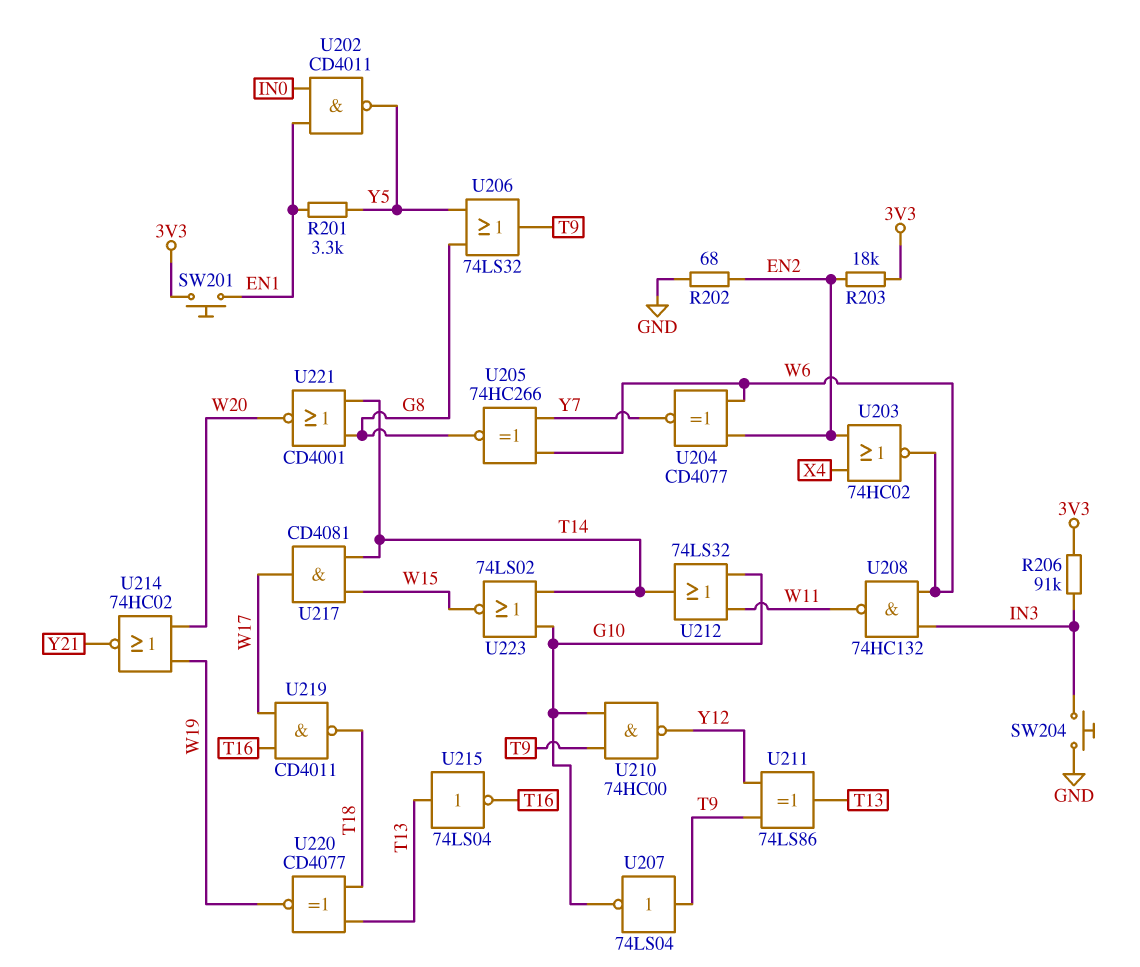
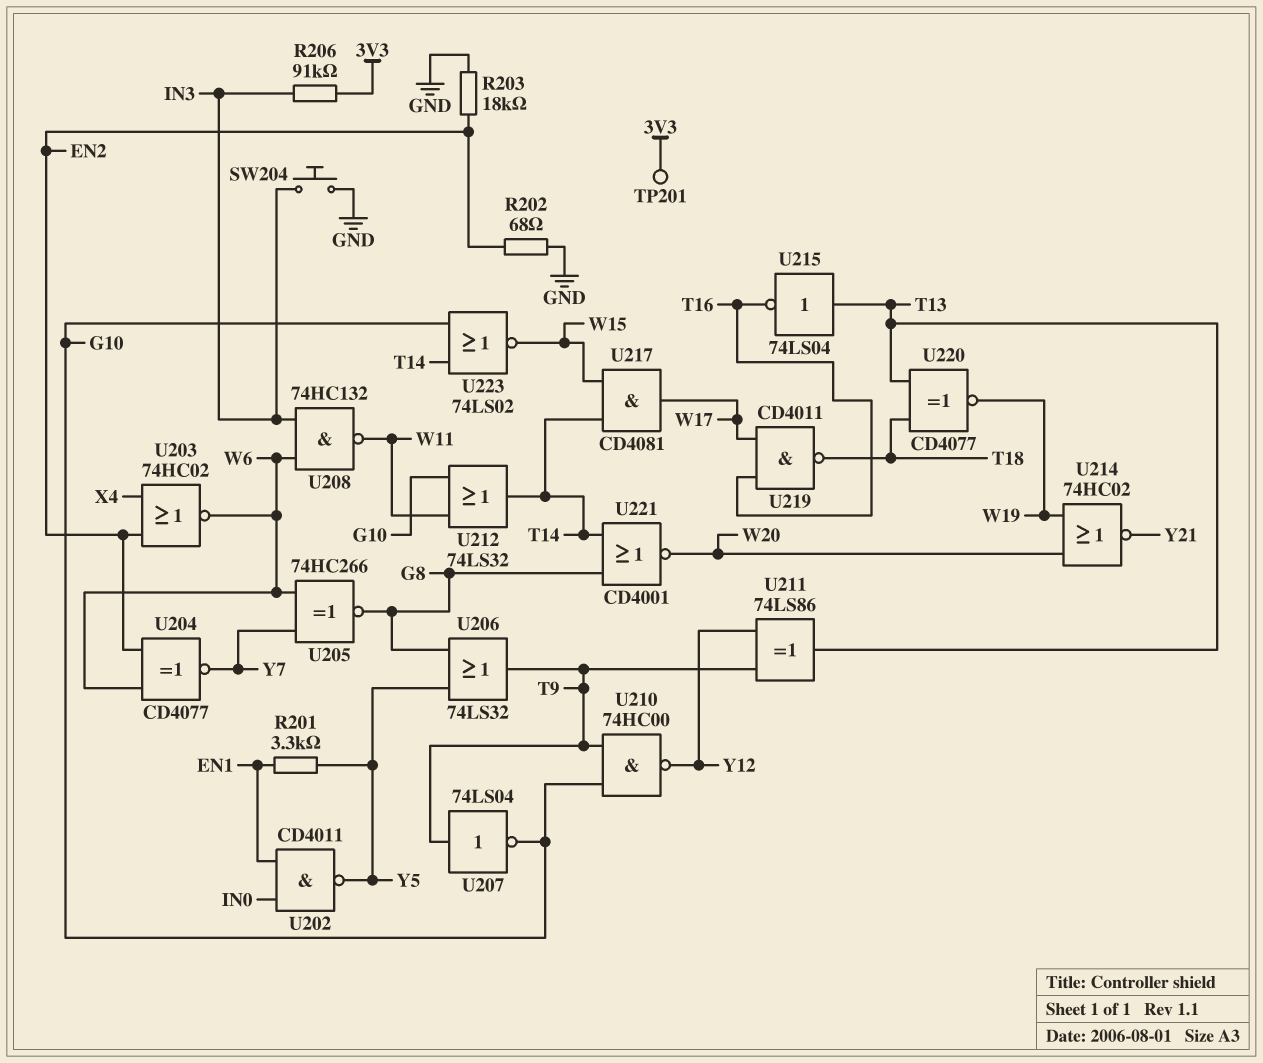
R203: 18k (3V3, EN2) -> 18k (EN2, GND)
SW201: button (3V3, EN1) -> none
TP201: none -> test point (3V3)

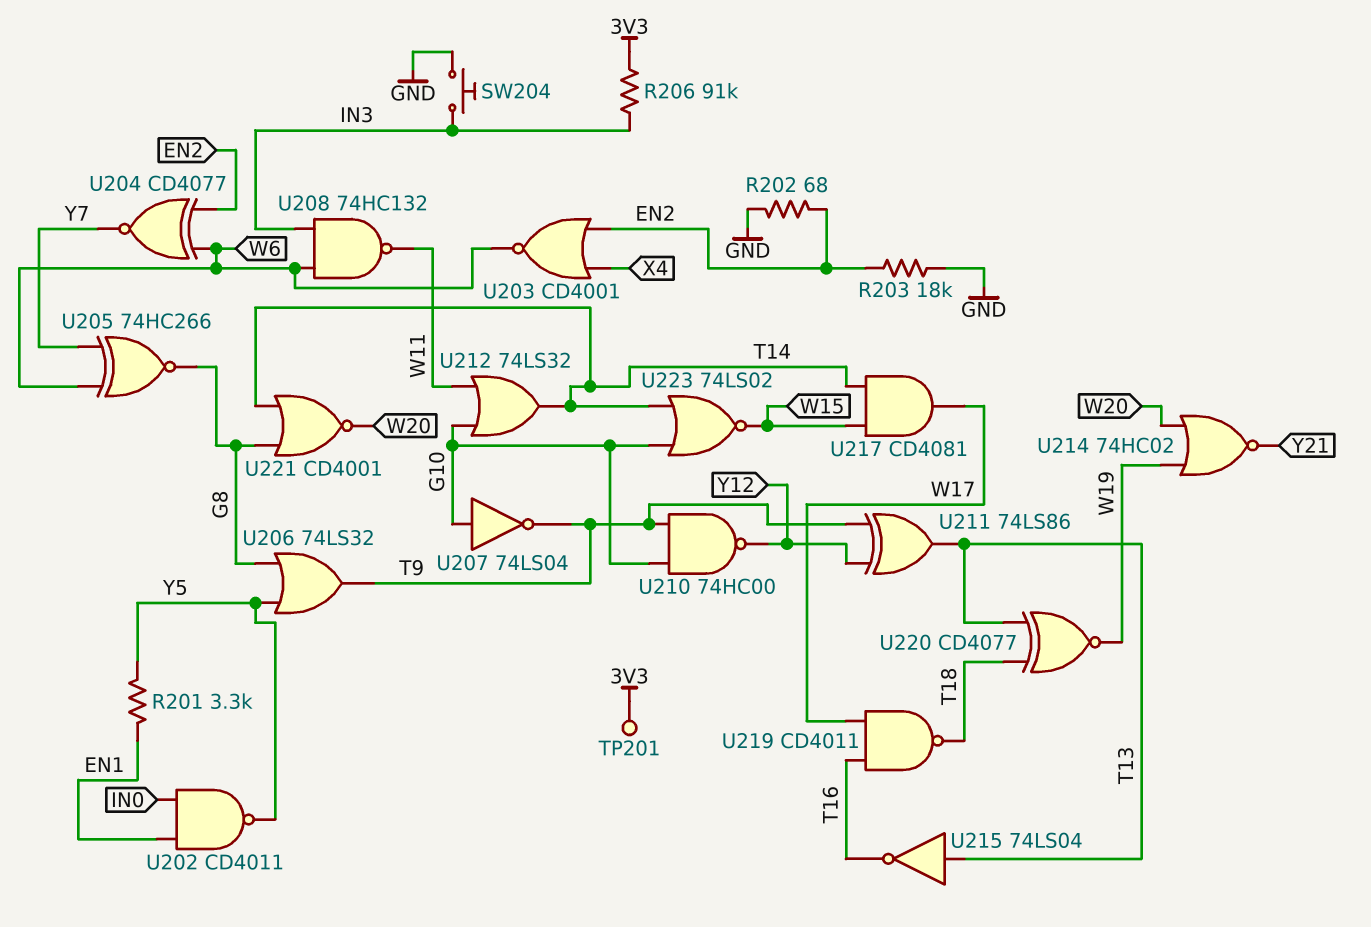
U203: NOR 74HC02 (in EN2, in X4, out W6) -> NOR CD4001 (in EN2, in X4, out W6)
U207: NOT 74LS04 (in T9, out G10) -> NOT 74LS04 (in G10, out T9)

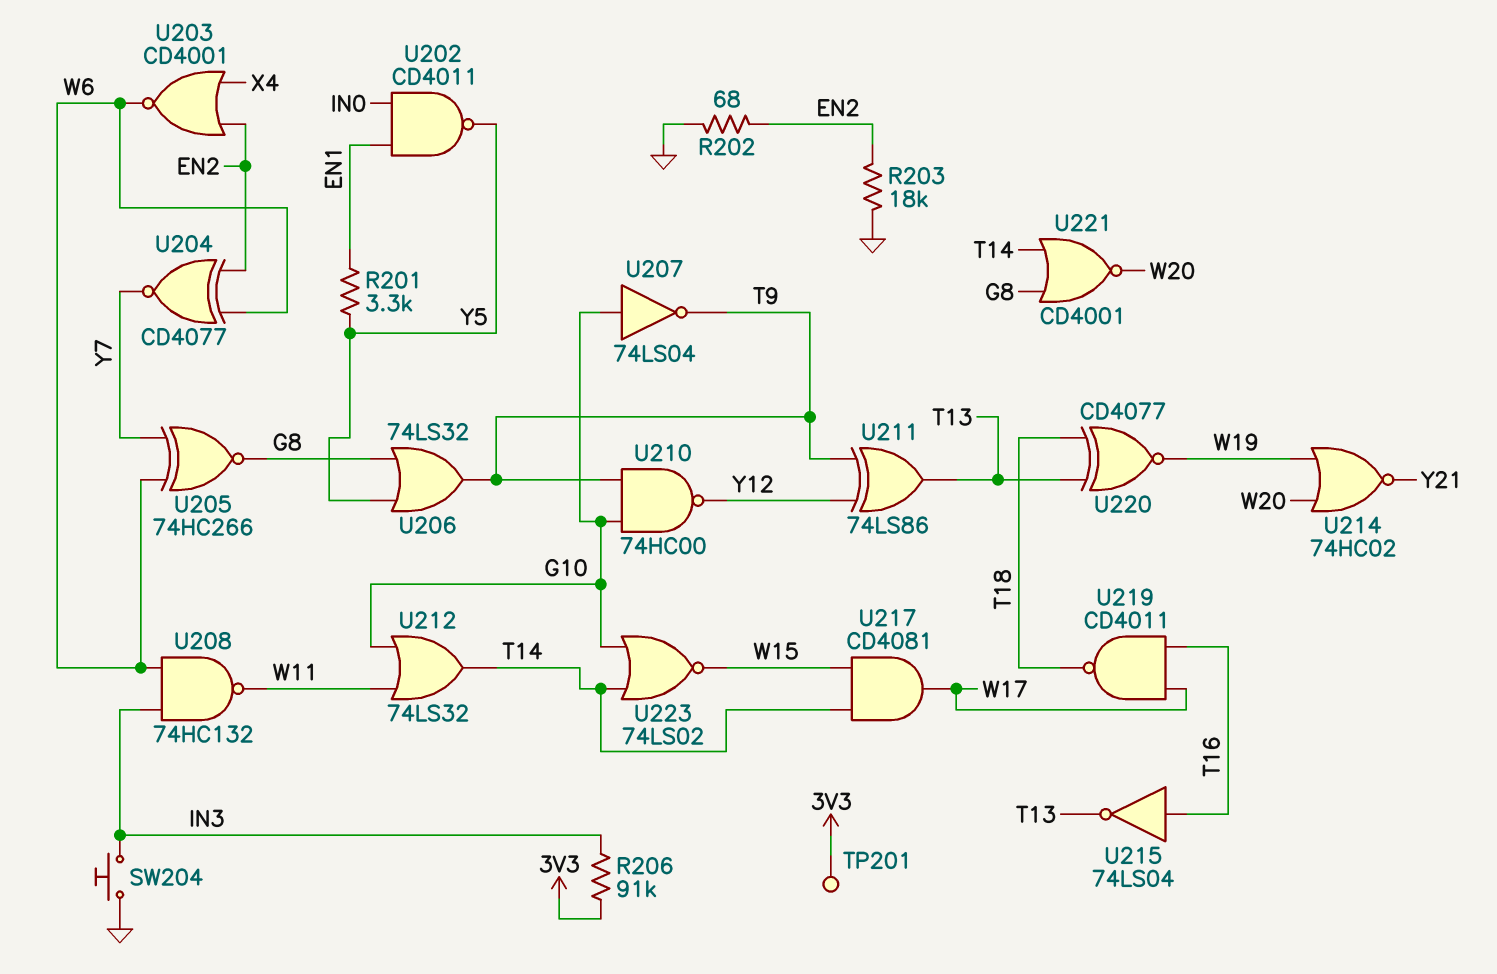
U215: NOT 74LS04 (in T13, out T16) -> NOT 74LS04 (in T16, out T13)

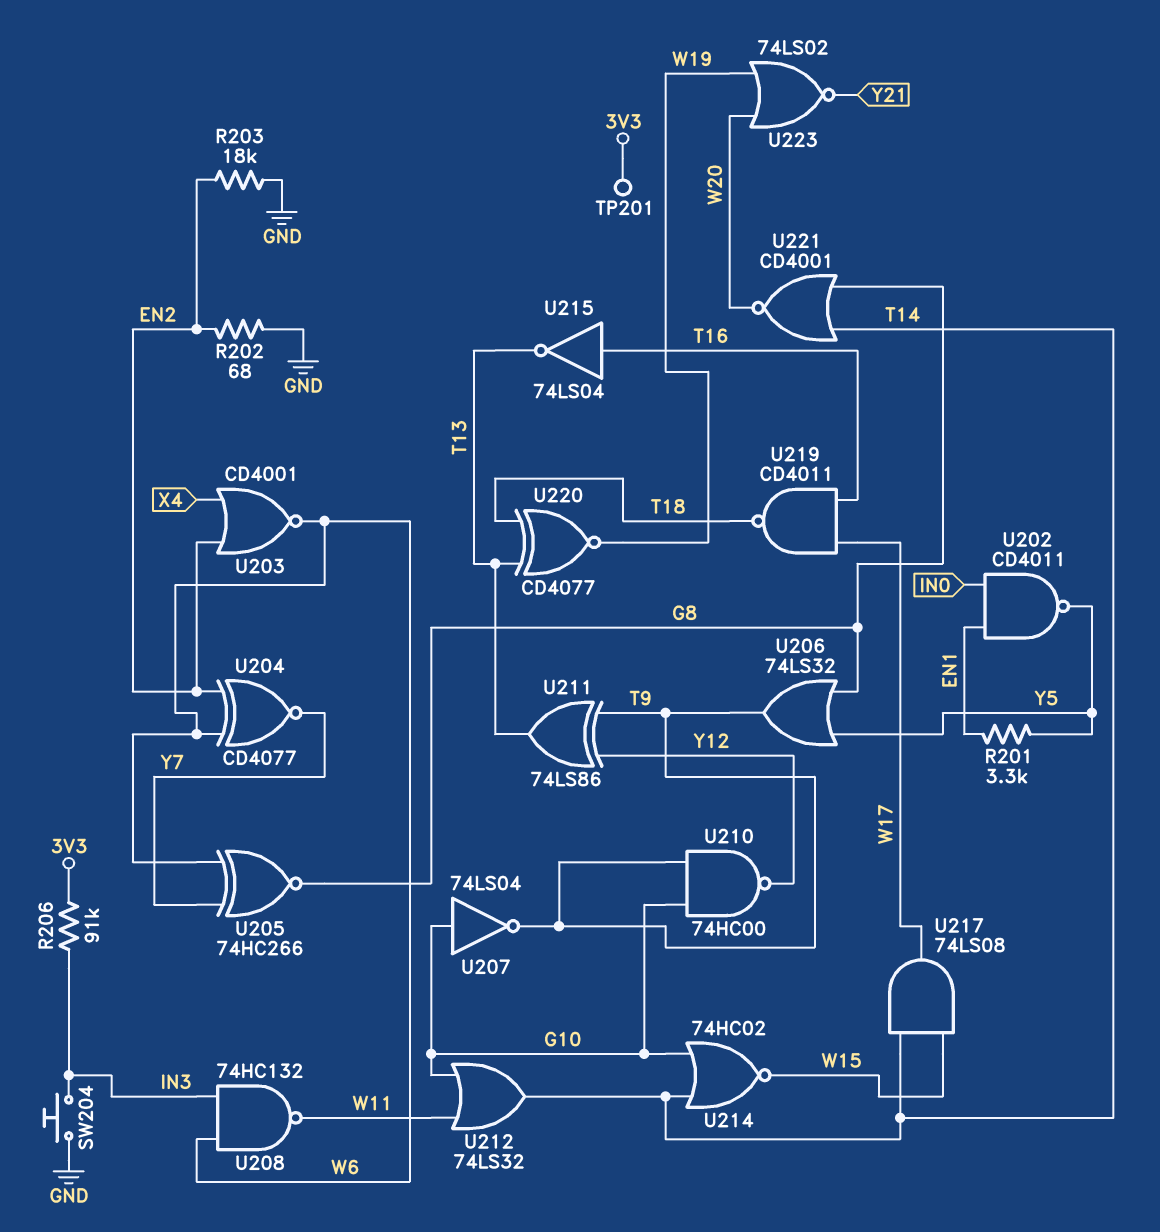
U214: NOR 74HC02 (in W19, in W20, out Y21) -> NOR 74HC02 (in G10, in T14, out W15)
U217: AND CD4081 (in T14, in W15, out W17) -> AND 74LS08 (in T14, in W15, out W17)
U223: NOR 74LS02 (in G10, in T14, out W15) -> NOR 74LS02 (in W19, in W20, out Y21)

